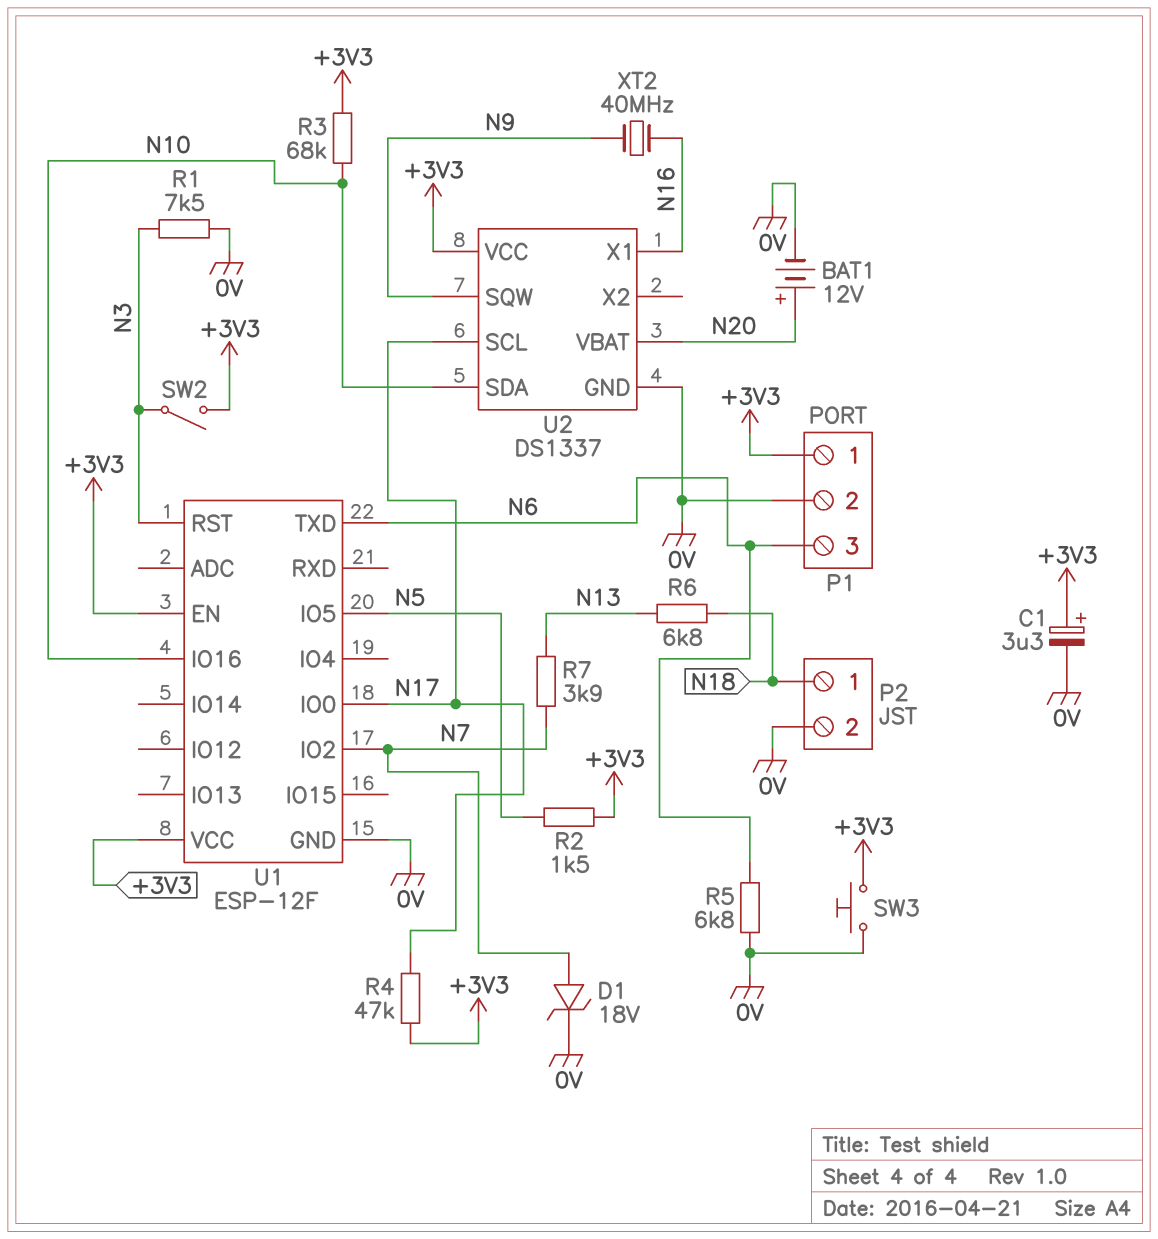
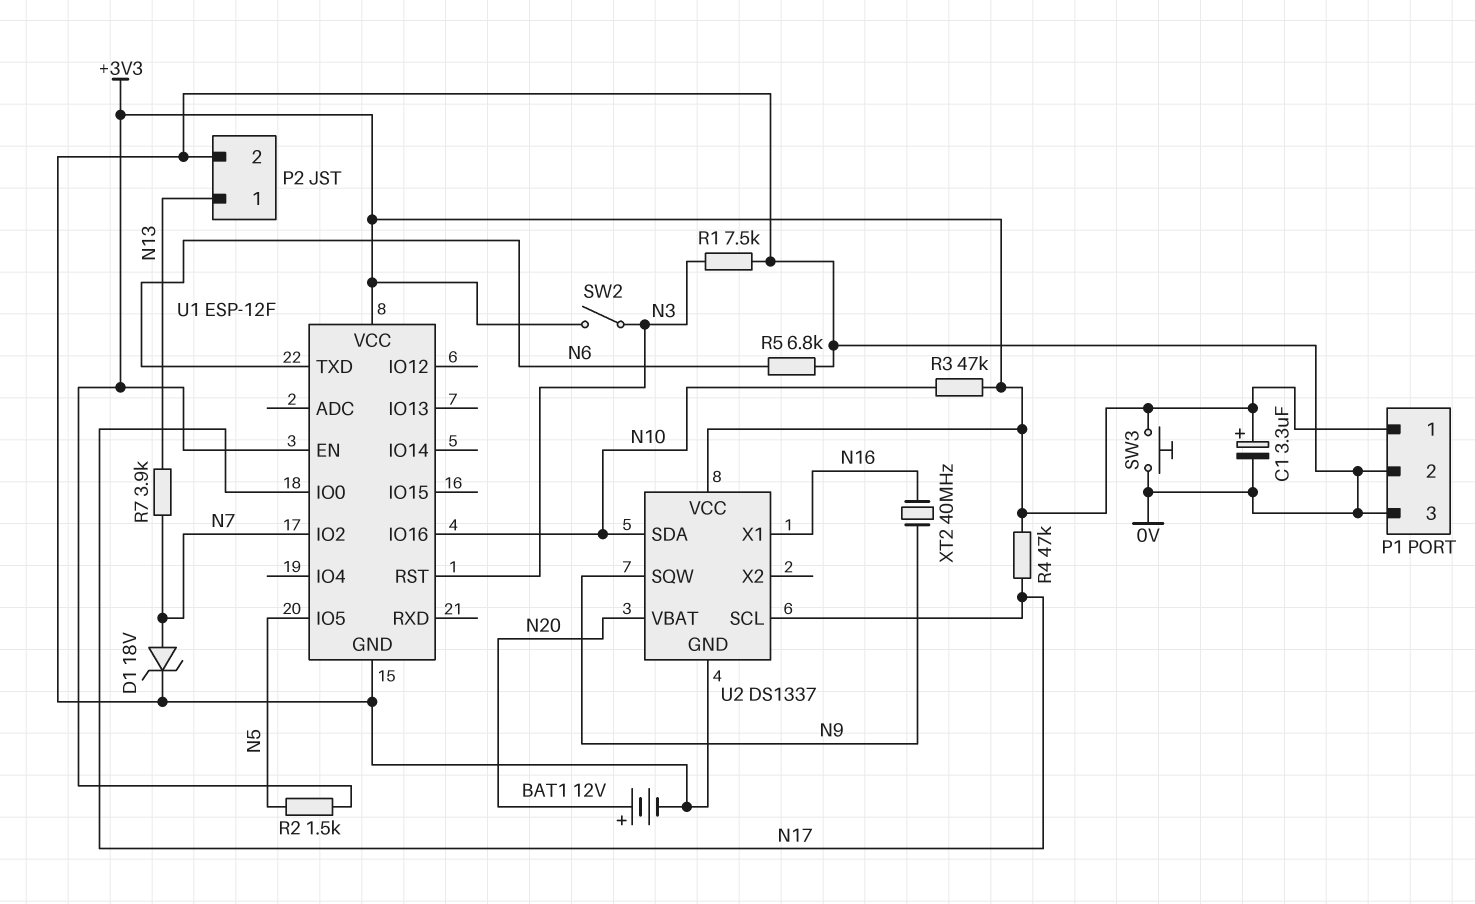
P1 pin 3: N6 -> 0V
P2 pin 1: N18 -> N13
R3: 68k (+3V3, N10) -> 47k (+3V3, N10)
R6: 6.8k (N13, N18) -> none

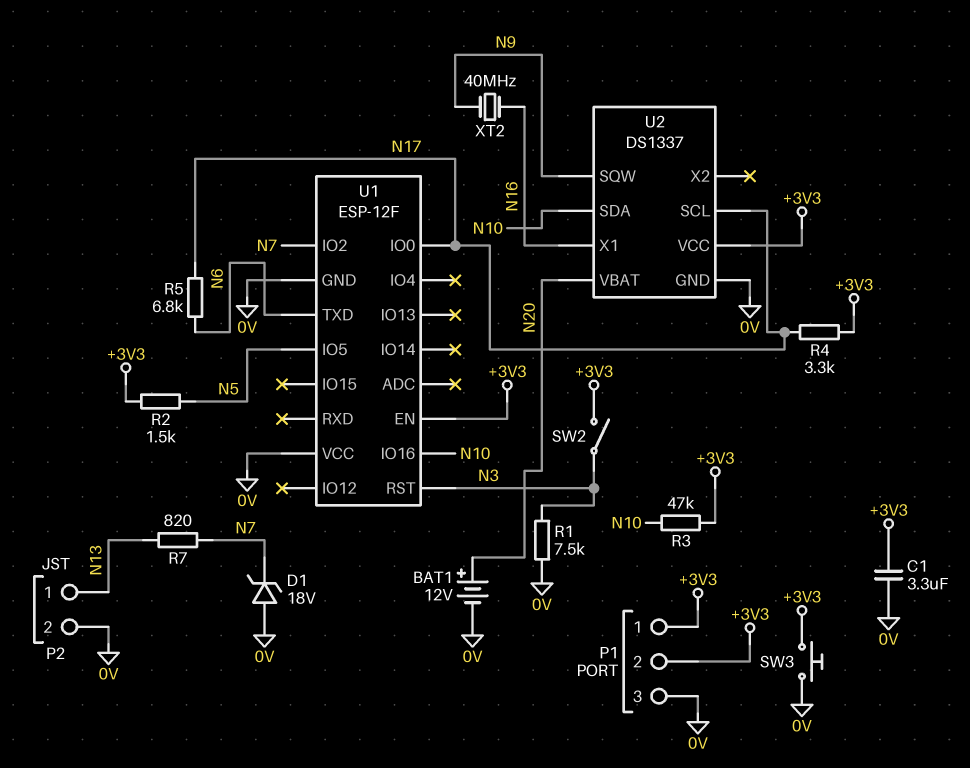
C1: 3.3uF (plus +3V3, minus 0V) -> 3.3uF (+3V3, 0V)
D1: zener 18V (A N7, K 0V) -> zener 18V (A 0V, K N7)
P1 pin 2: 0V -> +3V3
R4: 47k (+3V3, N17) -> 3.3k (+3V3, N17)
R5: 6.8k (0V, N6) -> 6.8k (N6, N17)
R7: 3.9k (N7, N13) -> 820 (N7, N13)
U1 pin VCC: +3V3 -> 0V

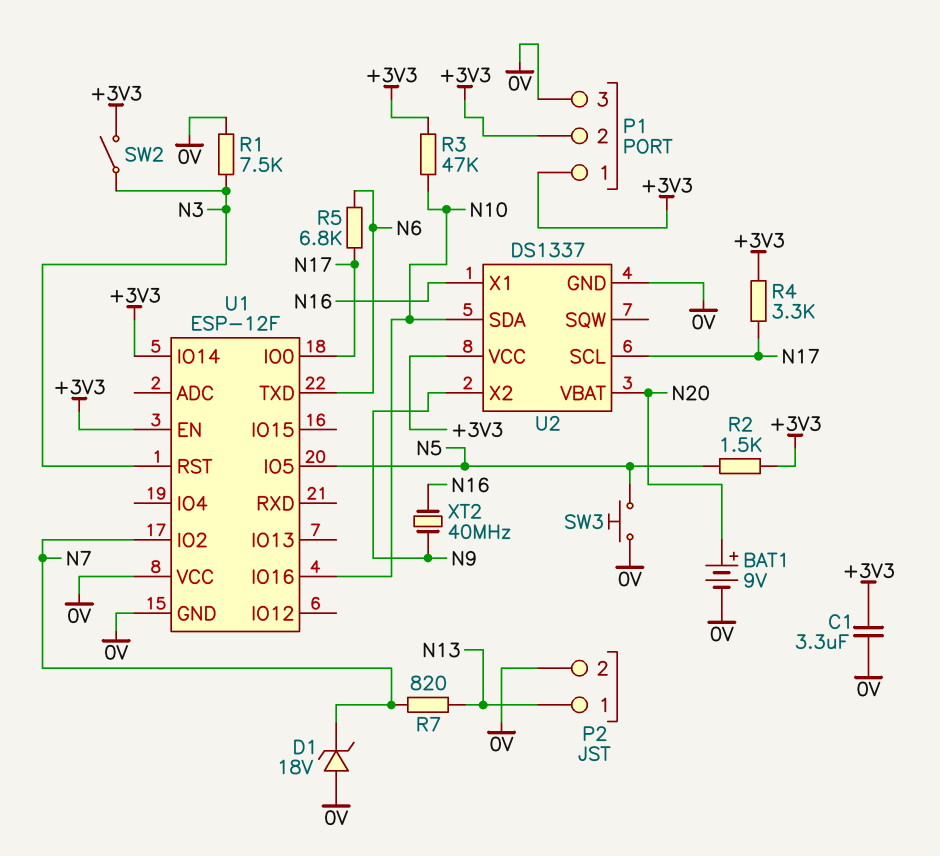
BAT1: 12V (plus N20, minus 0V) -> 9V (plus N20, minus 0V)
SW3: button (+3V3, 0V) -> button (0V, N5)
U1 pin IO14: none -> +3V3
U2 pin SQW: N9 -> none
U2 pin X2: none -> N9

